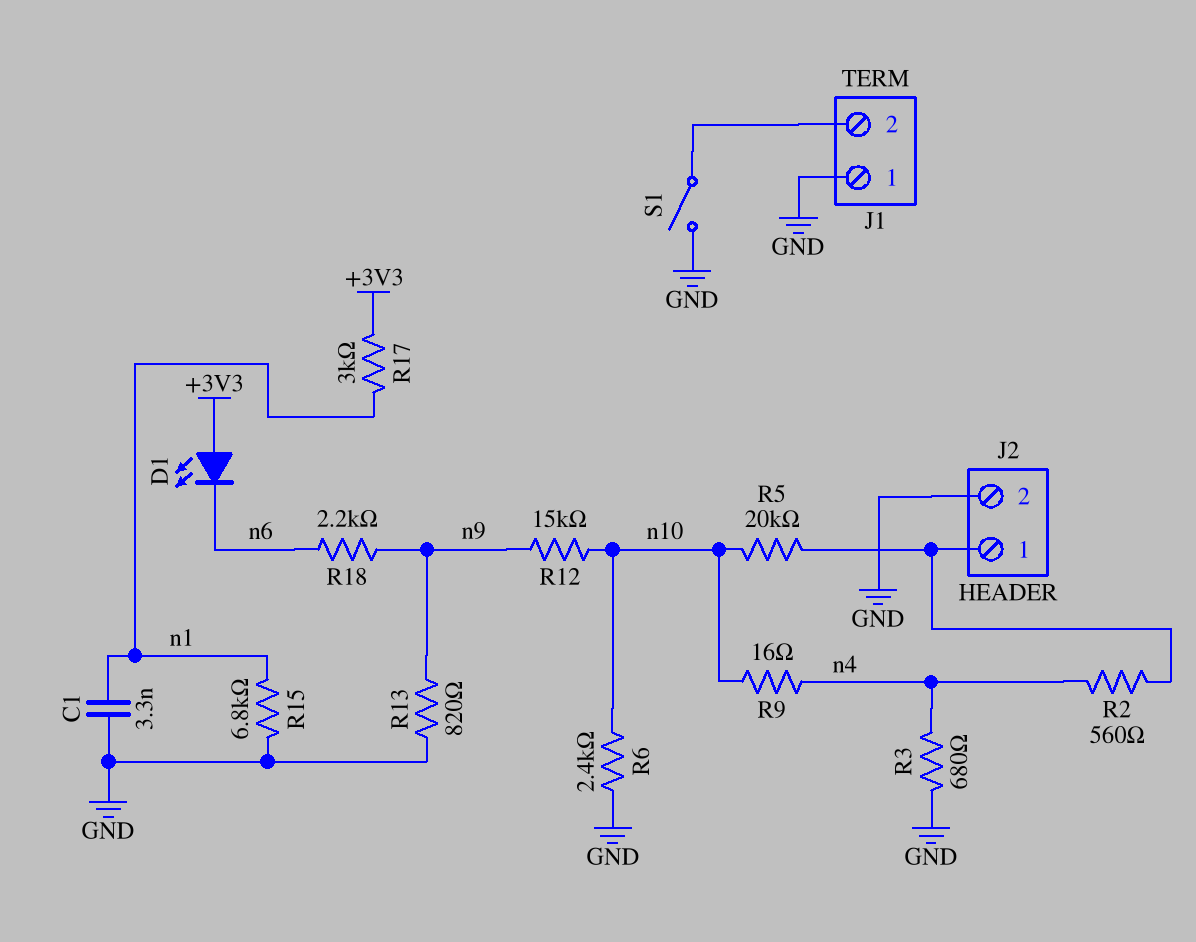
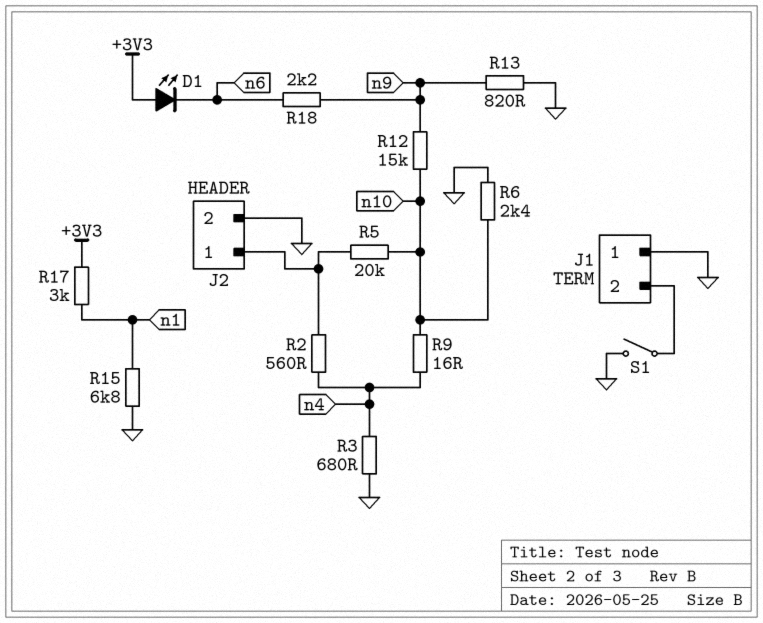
C1: 3.3nF (GND, n1) -> none

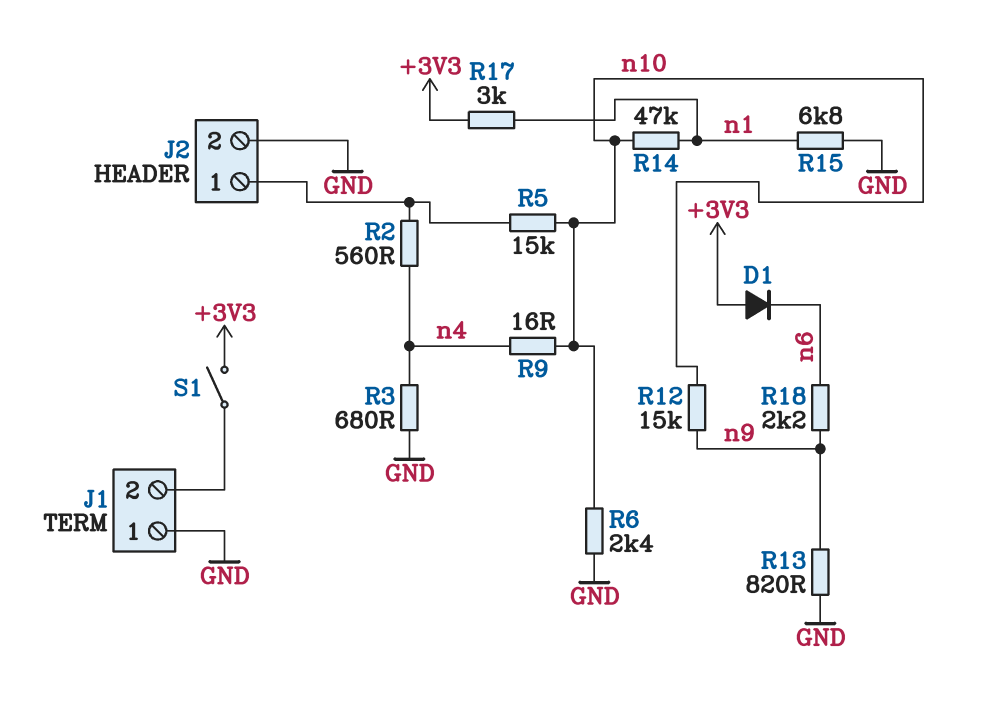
D1: LED (A +3V3, K n6) -> diode (A +3V3, K n6)
R5: 20k (J2/1, n10) -> 15k (J2/1, n10)
R14: none -> 47k (n1, n10)
S1: switch (GND, J1/2) -> switch (+3V3, J1/2)

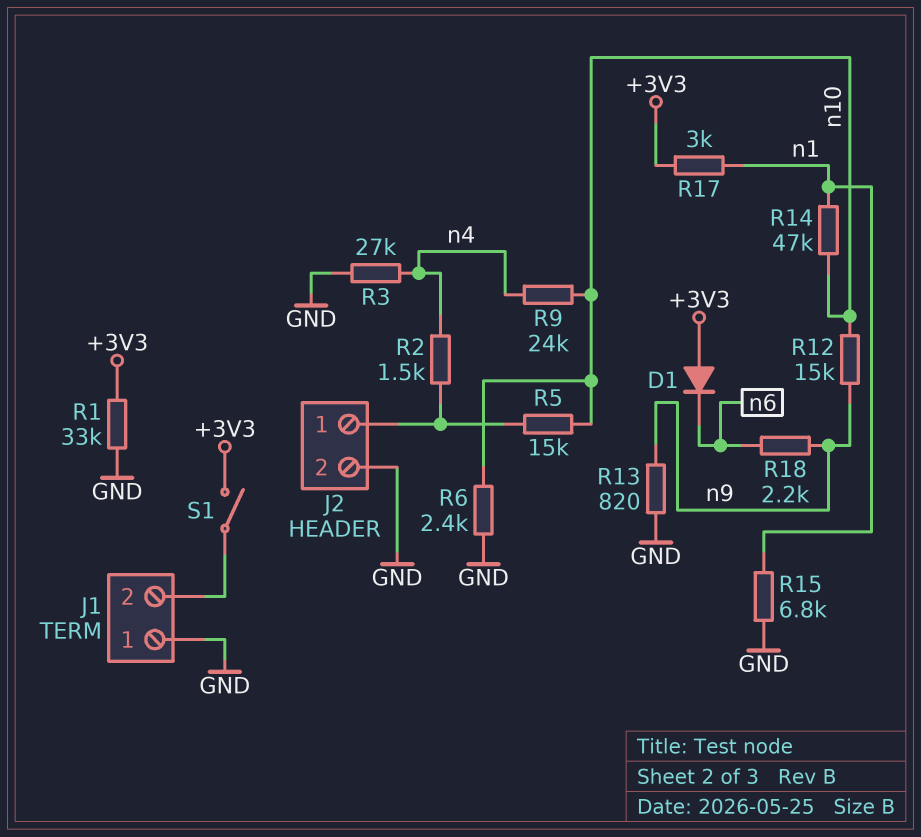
R1: none -> 33k (+3V3, GND)
R2: 560 (J2/1, n4) -> 1.5k (J2/1, n4)
R3: 680 (GND, n4) -> 27k (GND, n4)
R9: 16 (n4, n10) -> 24k (n4, n10)

